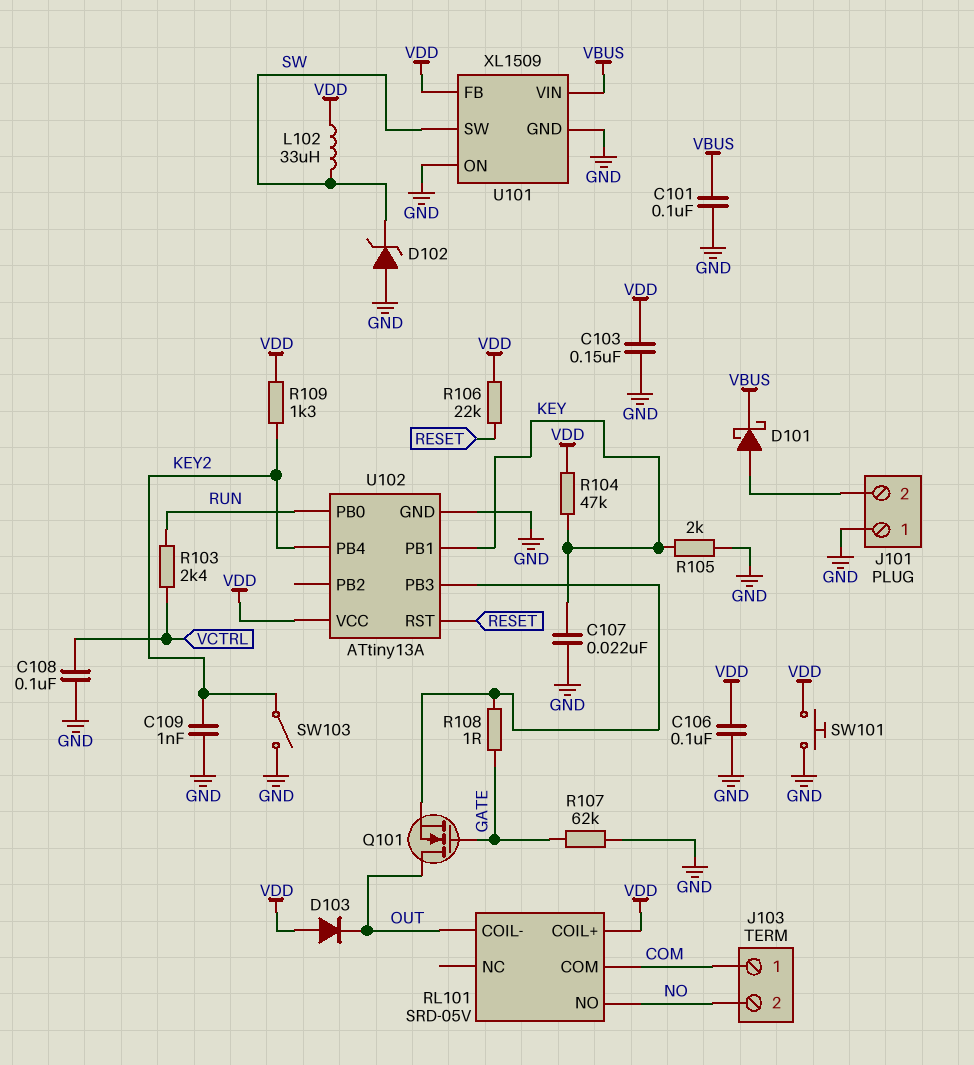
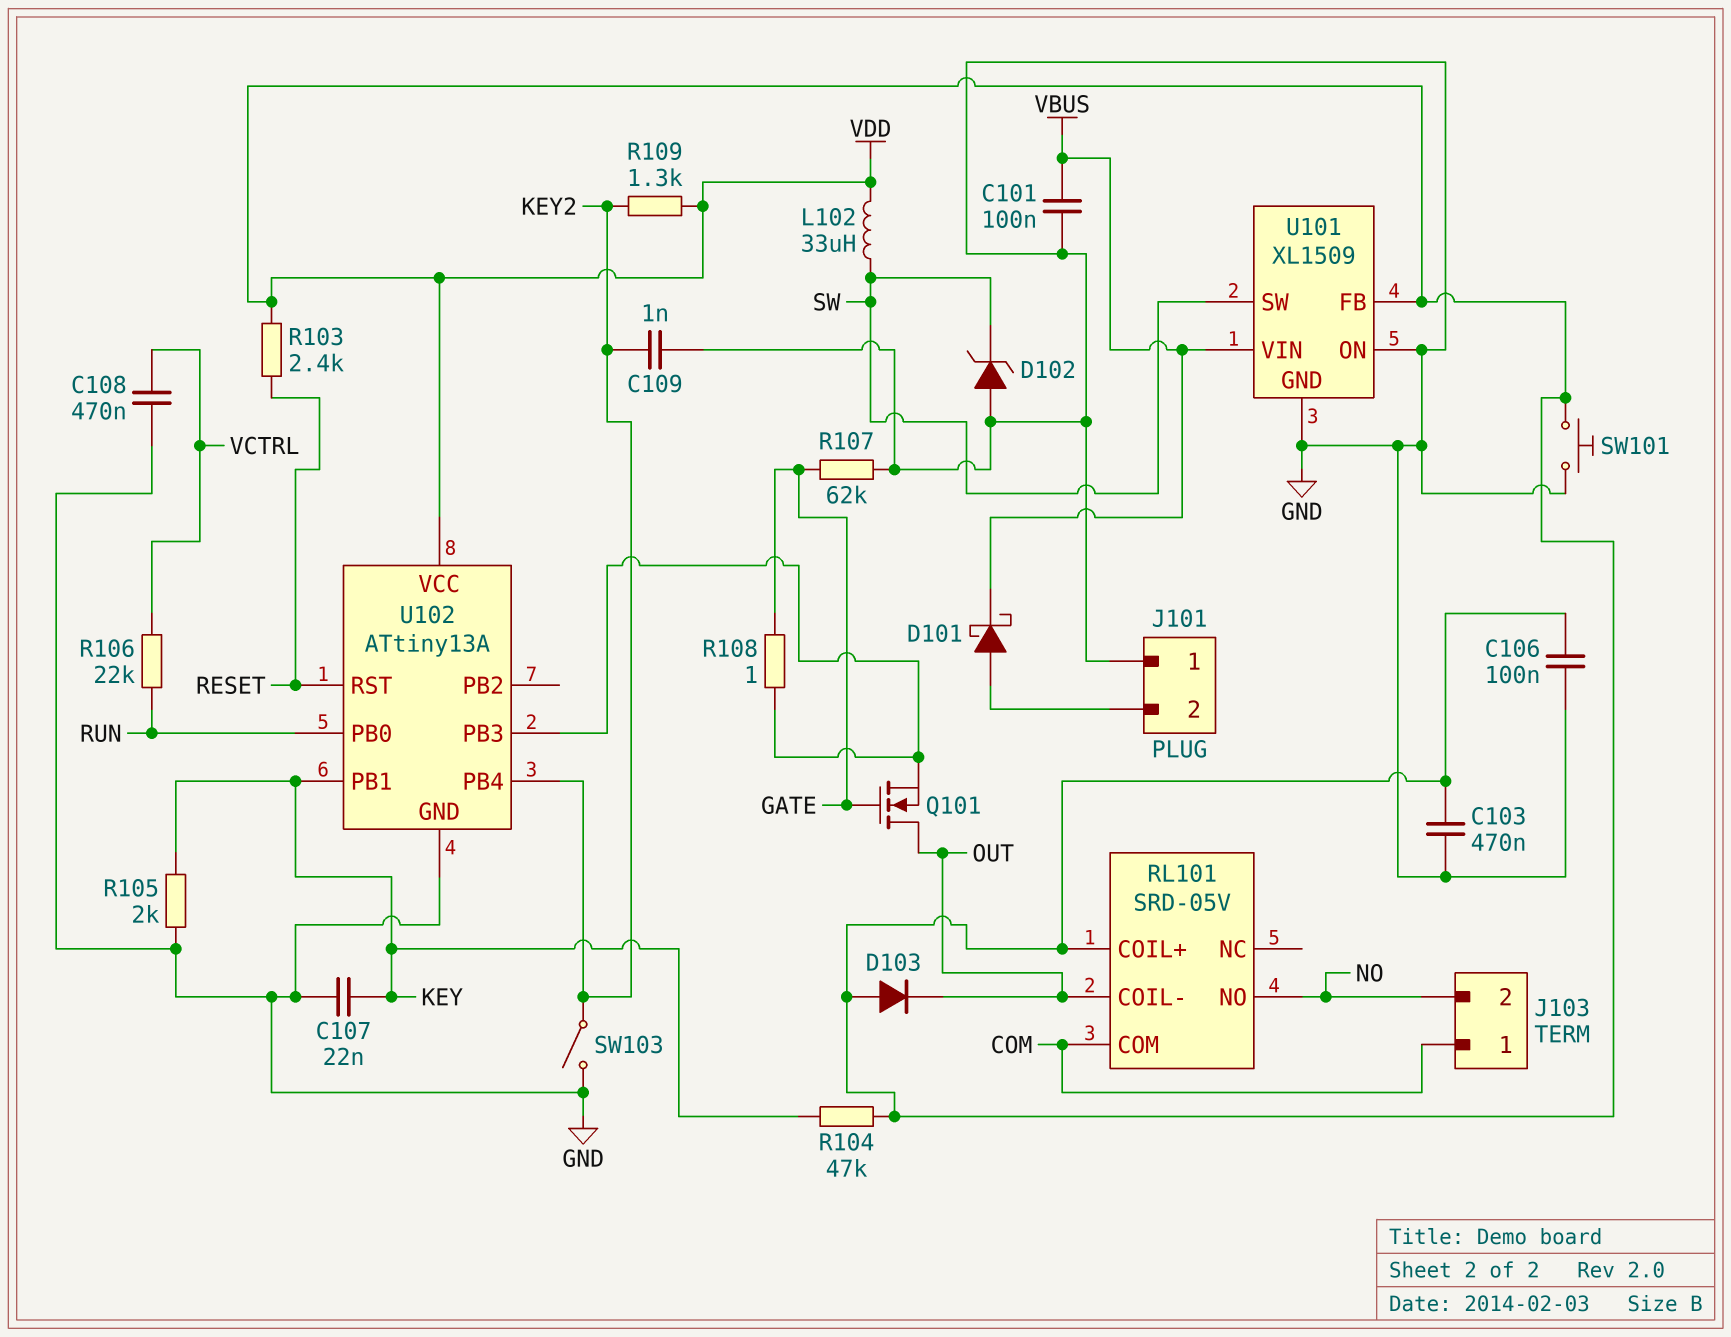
C103: 150nF (GND, VDD) -> 470nF (GND, VDD)
C108: 100nF (GND, VCTRL) -> 470nF (GND, VCTRL)
R103: 2.4k (RUN, VCTRL) -> 2.4k (RESET, VDD)
R106: 22k (RESET, VDD) -> 22k (RUN, VCTRL)

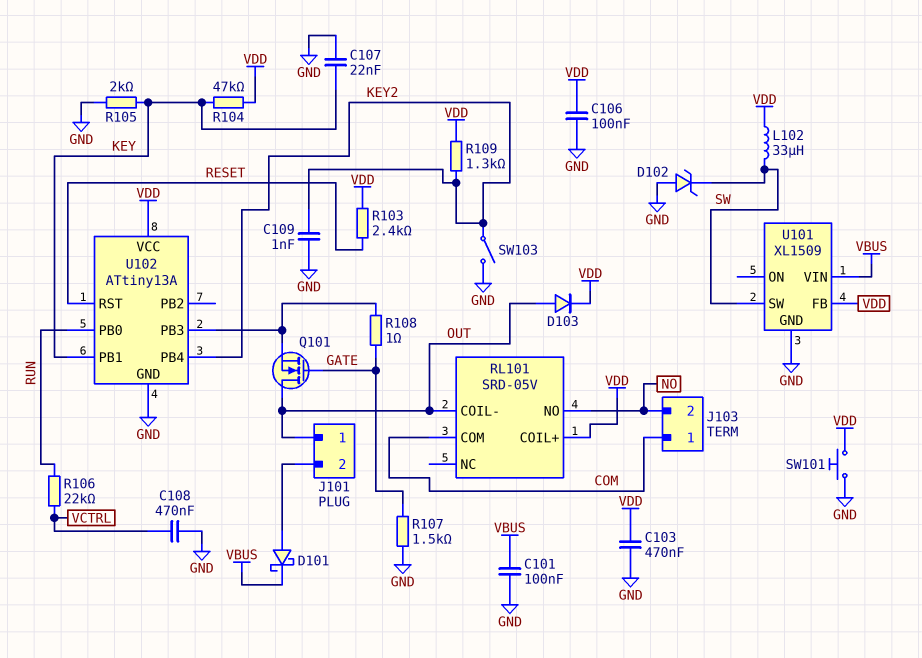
D103: diode (A VDD, K OUT) -> diode (A OUT, K VDD)
J101 pin 1: GND -> OUT
R107: 62k (GATE, GND) -> 1.5k (GATE, GND)
U101 pin ON: GND -> none

